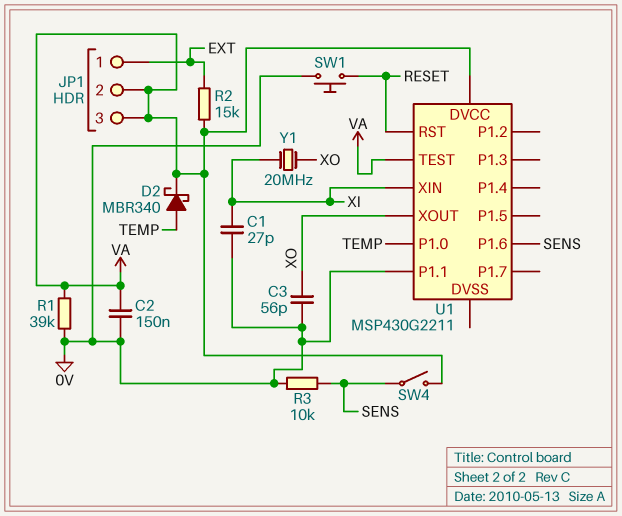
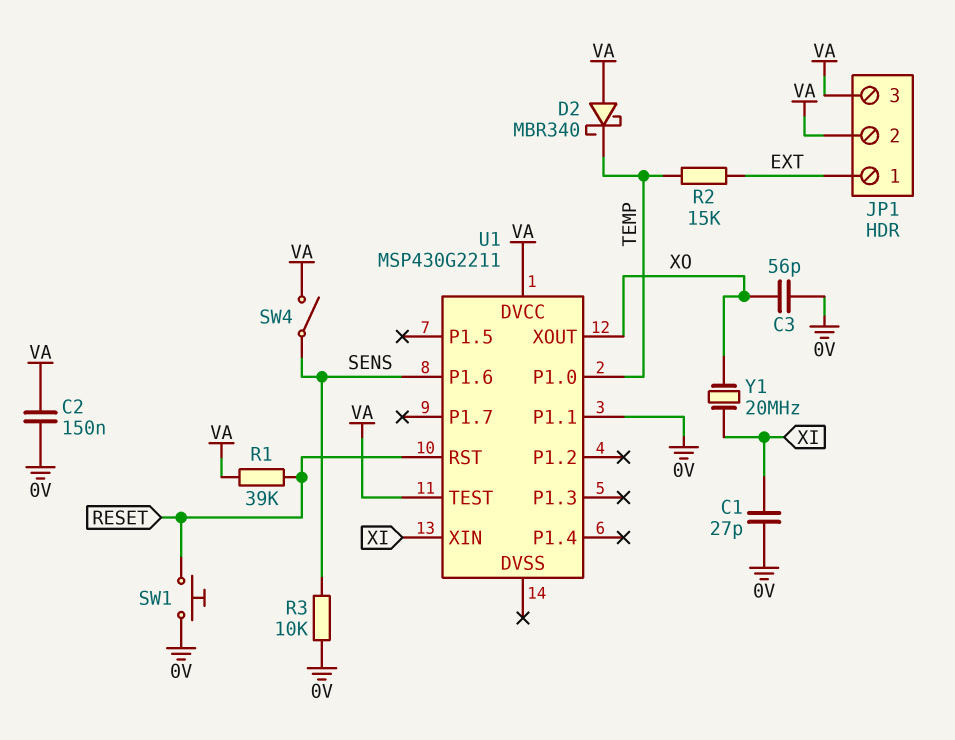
D2: schottky MBR340 (A TEMP, K VA) -> schottky MBR340 (A VA, K TEMP)
R1: 39k (0V, VA) -> 39k (RESET, VA)
R2: 15k (EXT, VA) -> 15k (EXT, TEMP)

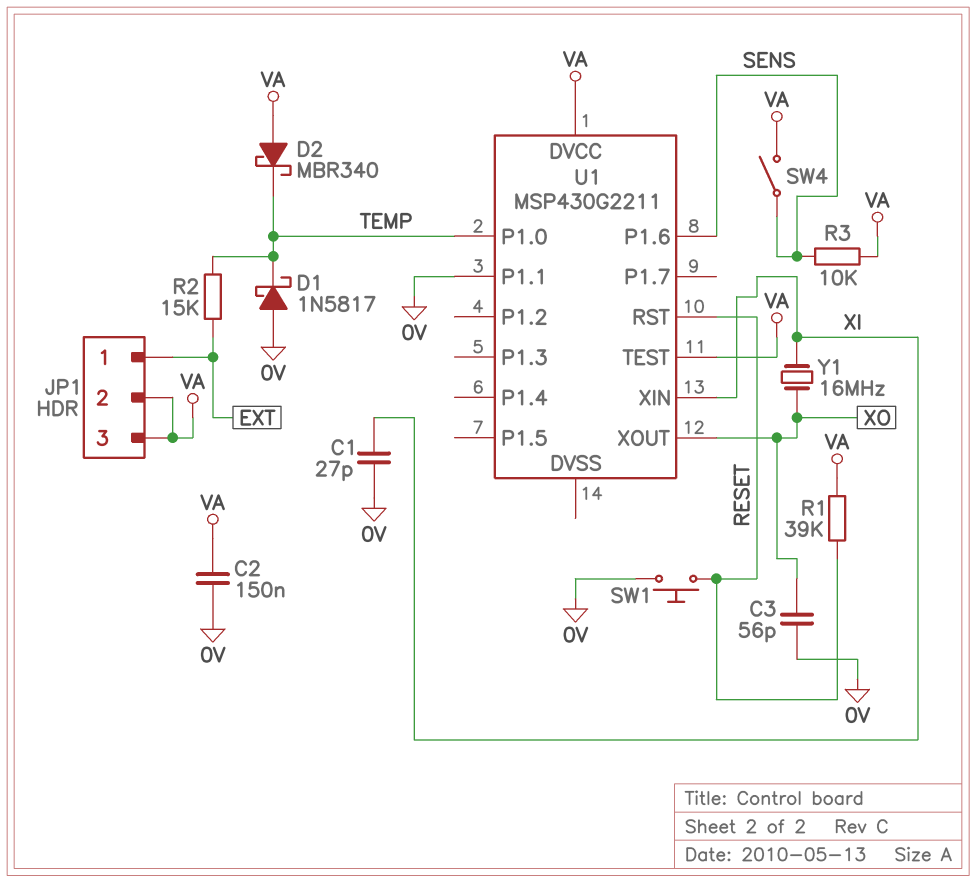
D1: none -> schottky 1N5817 (A 0V, K TEMP)
R3: 10k (0V, SENS) -> 10k (SENS, VA)
Y1: 20MHz (XI, XO) -> 16MHz (XI, XO)

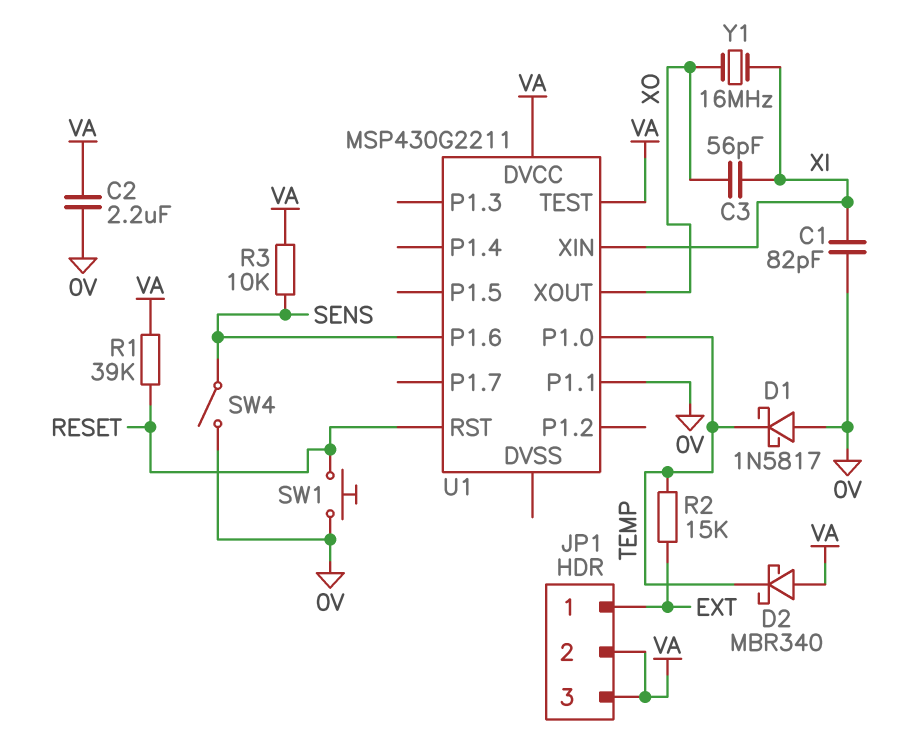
C1: 27pF (0V, XI) -> 82pF (0V, XI)
C2: 150nF (0V, VA) -> 2.2uF (0V, VA)
C3: 56pF (0V, XO) -> 56pF (XI, XO)
SW4: switch (SENS, VA) -> switch (0V, SENS)

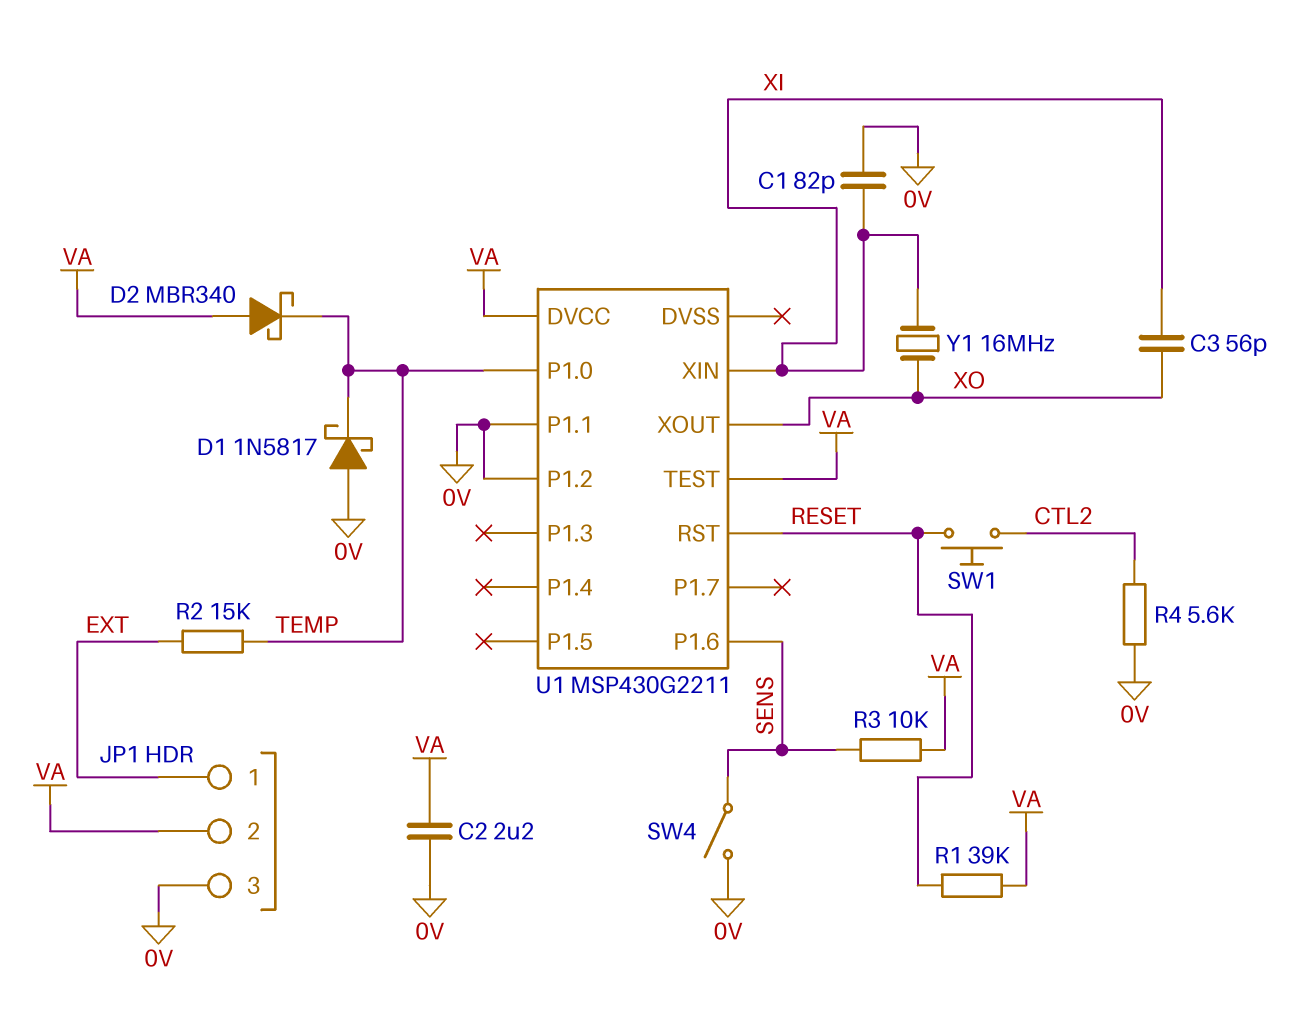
JP1 pin 3: VA -> 0V
R4: none -> 5.6k (0V, CTL2)
SW1: button (0V, RESET) -> button (CTL2, RESET)
U1 pin P1.2: none -> 0V

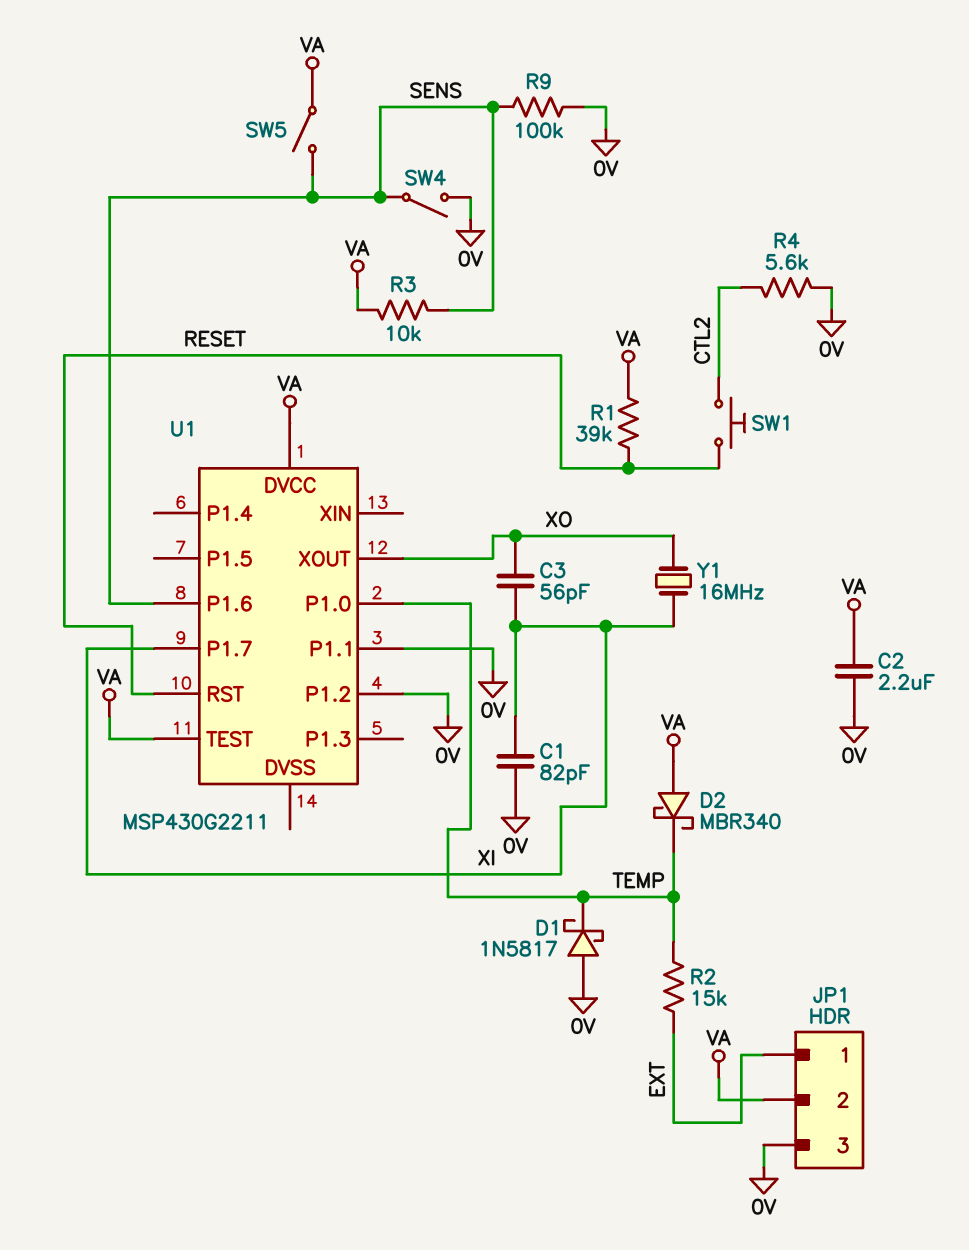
R9: none -> 100k (0V, SENS)
SW5: none -> switch (SENS, VA)
U1 pin P1.7: none -> XI
U1 pin XIN: XI -> none

